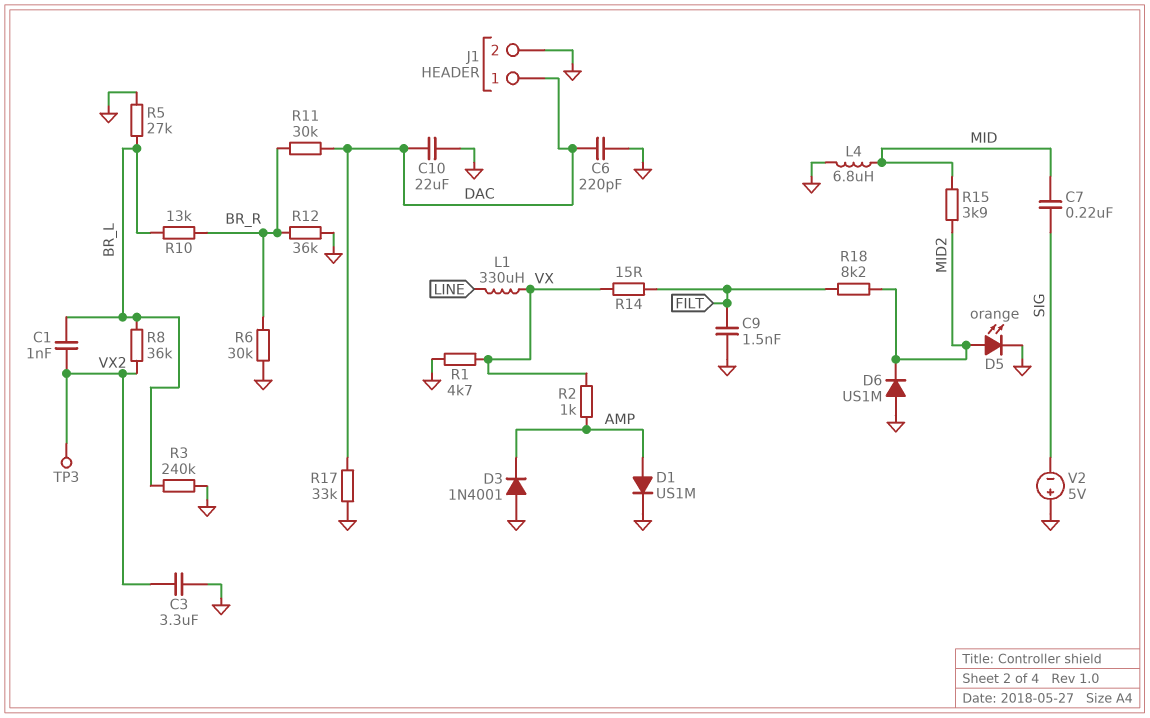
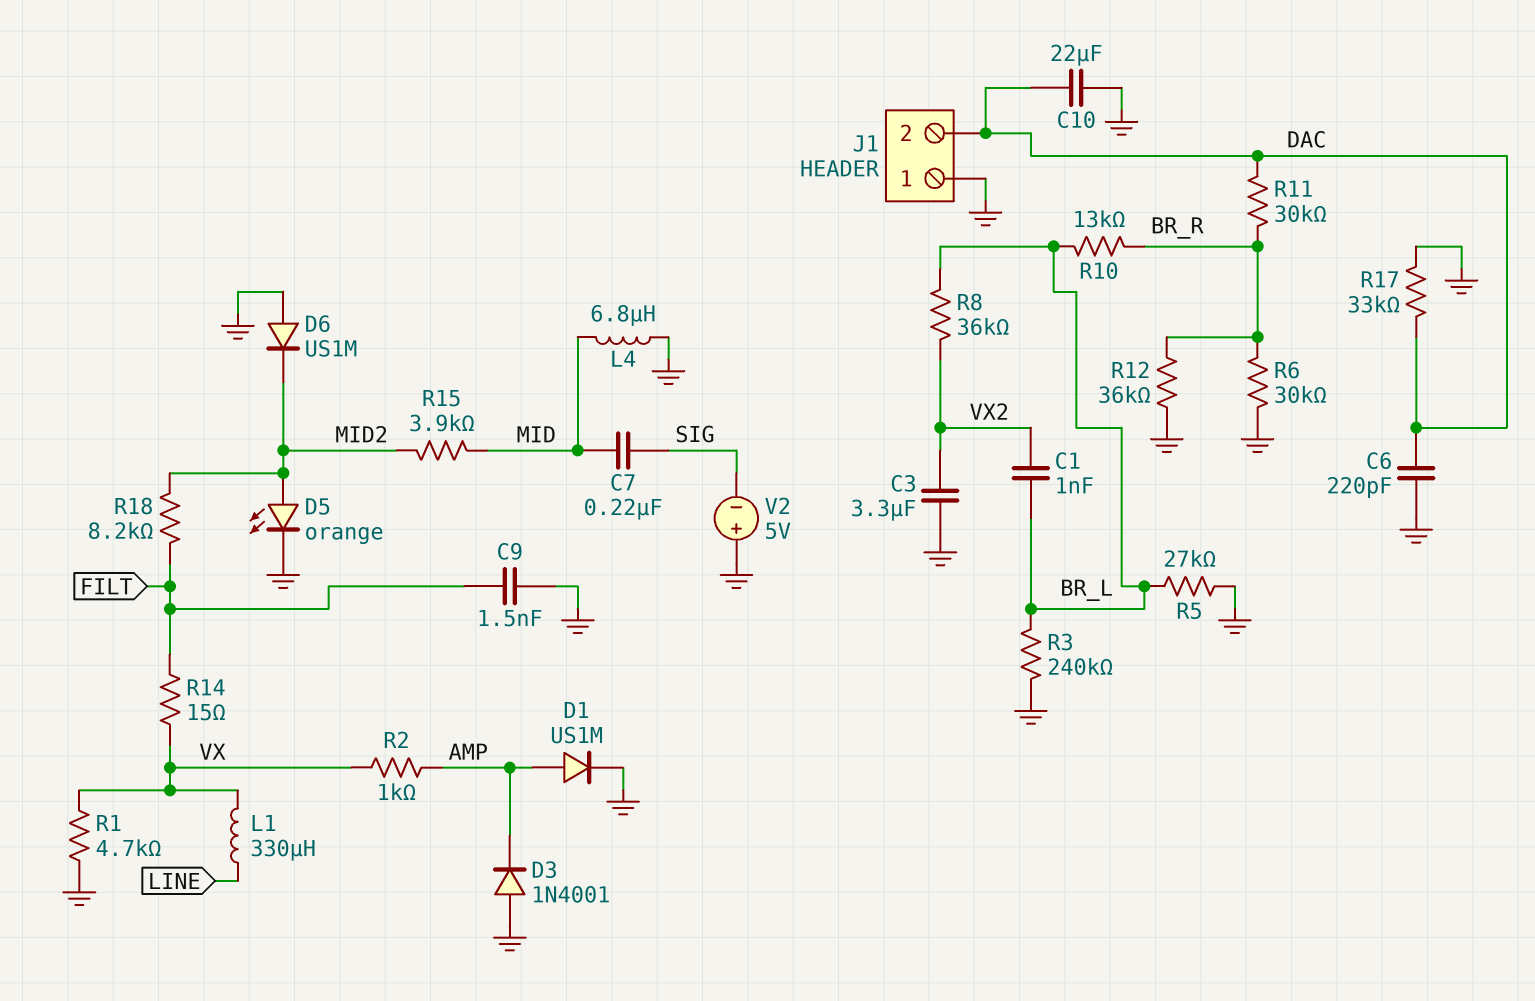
J1 pin 1: DAC -> GND
J1 pin 2: GND -> DAC
TP3: test point (VX2) -> none

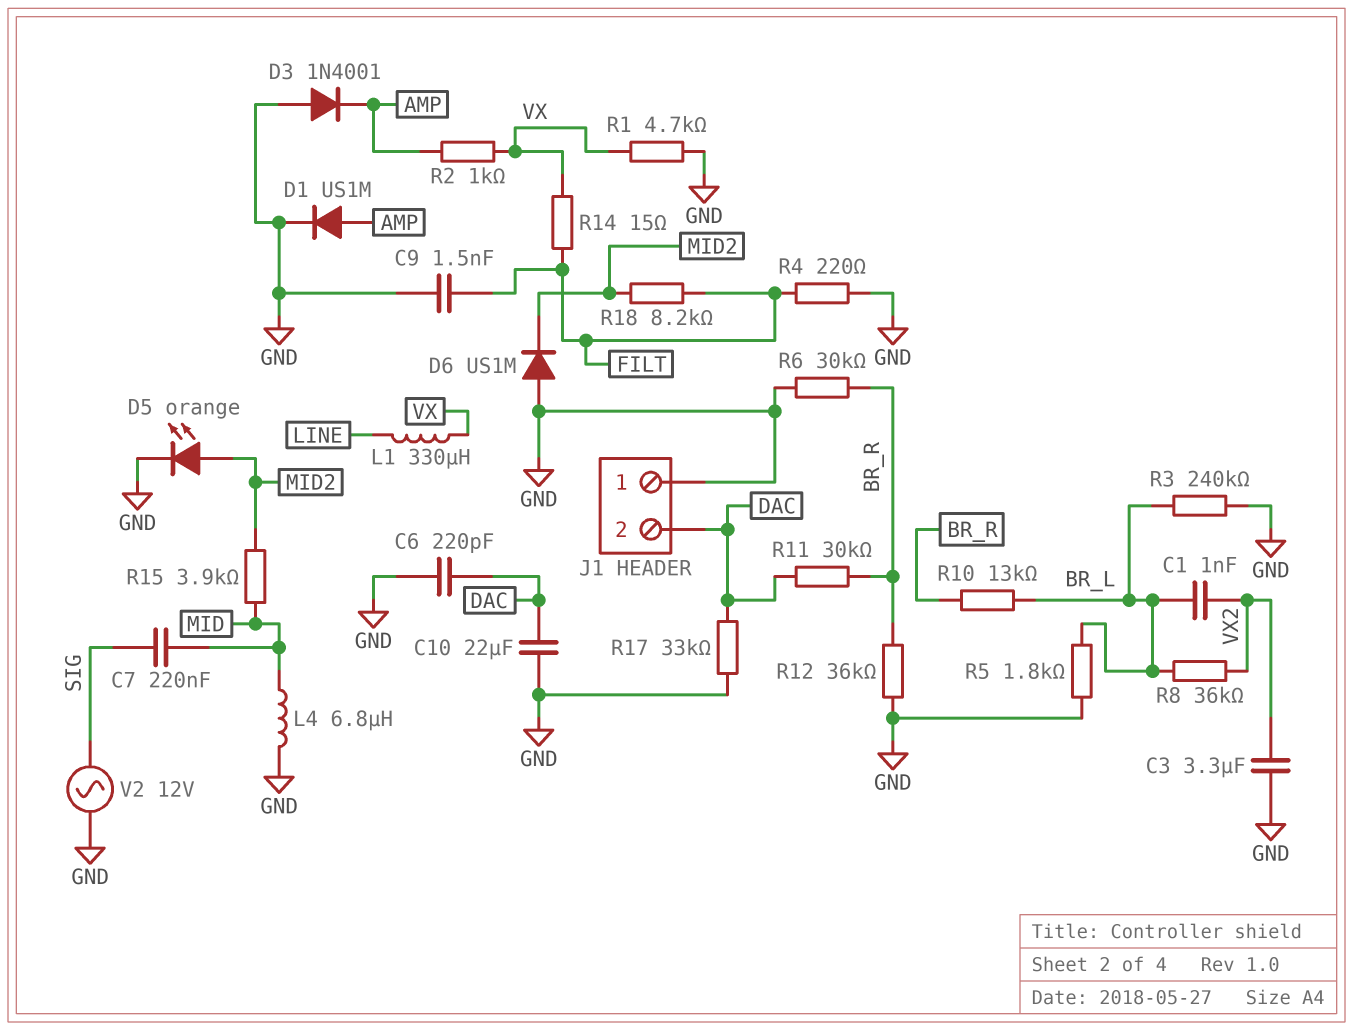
R4: none -> 220 (FILT, GND)
R5: 27k (BR_L, GND) -> 1.8k (BR_L, GND)
V2: 5V (plus GND, minus SIG) -> AC 12V (GND, SIG)

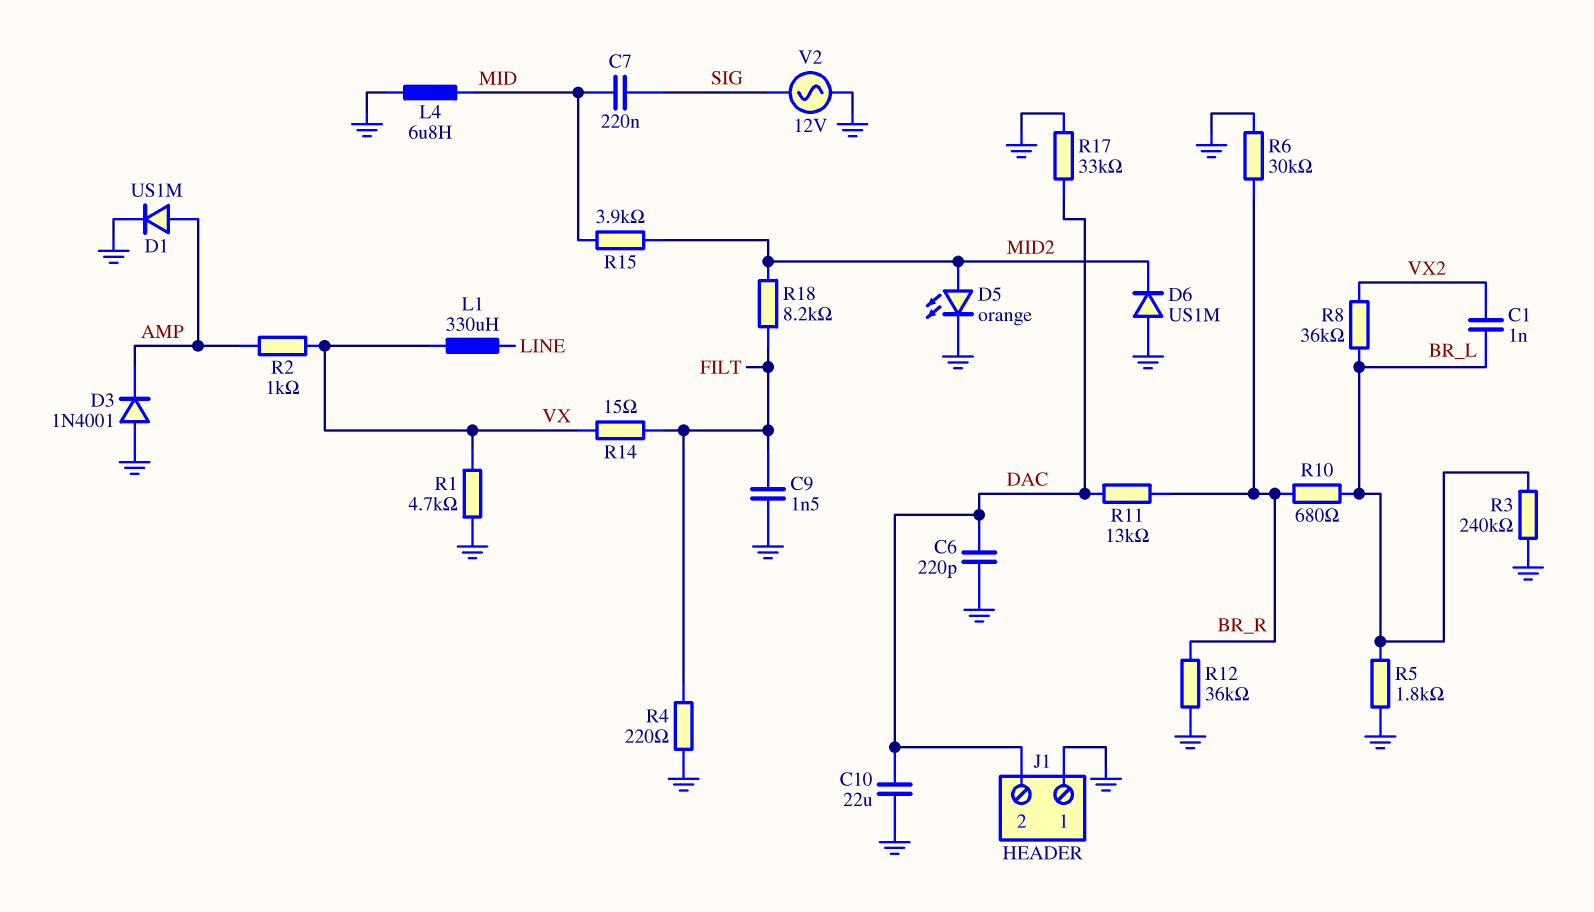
C3: 3.3uF (GND, VX2) -> none
R10: 13k (BR_L, BR_R) -> 680 (BR_L, BR_R)
R11: 30k (BR_R, DAC) -> 13k (BR_R, DAC)

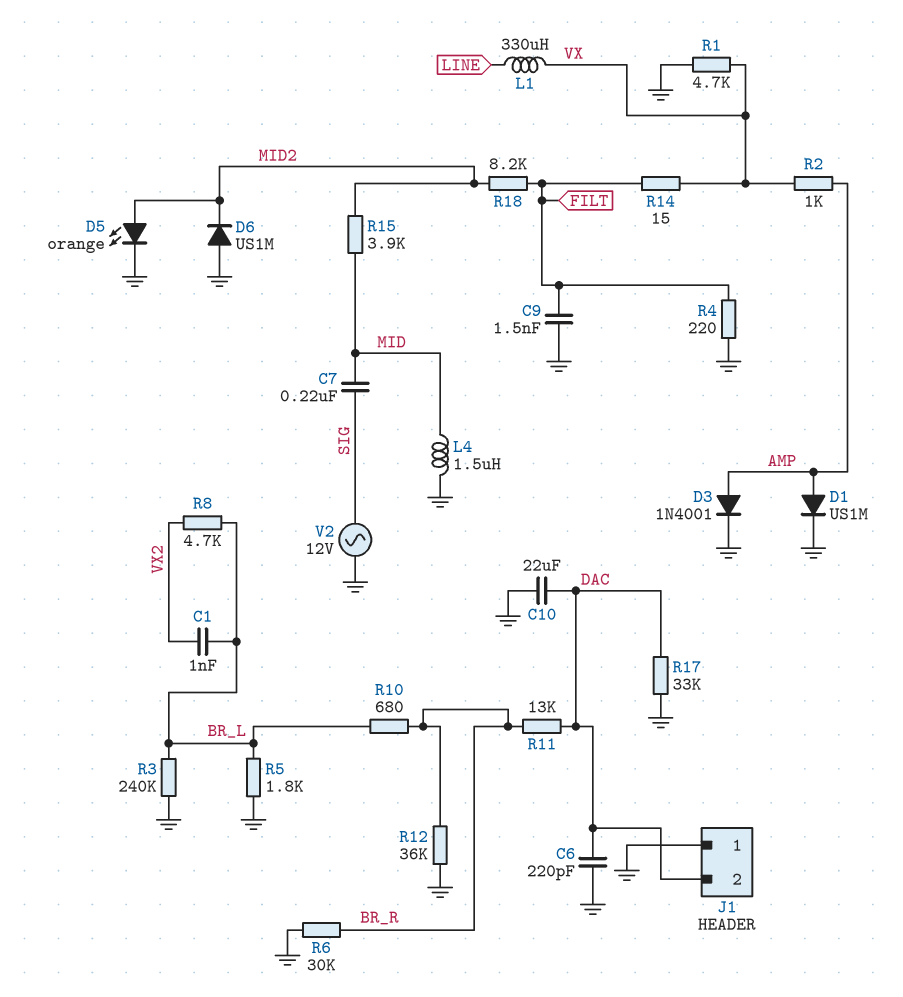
D3: diode 1N4001 (A GND, K AMP) -> diode 1N4001 (A AMP, K GND)
L4: 6.8uH (GND, MID) -> 1.5uH (GND, MID)
R8: 36k (BR_L, VX2) -> 4.7k (BR_L, VX2)

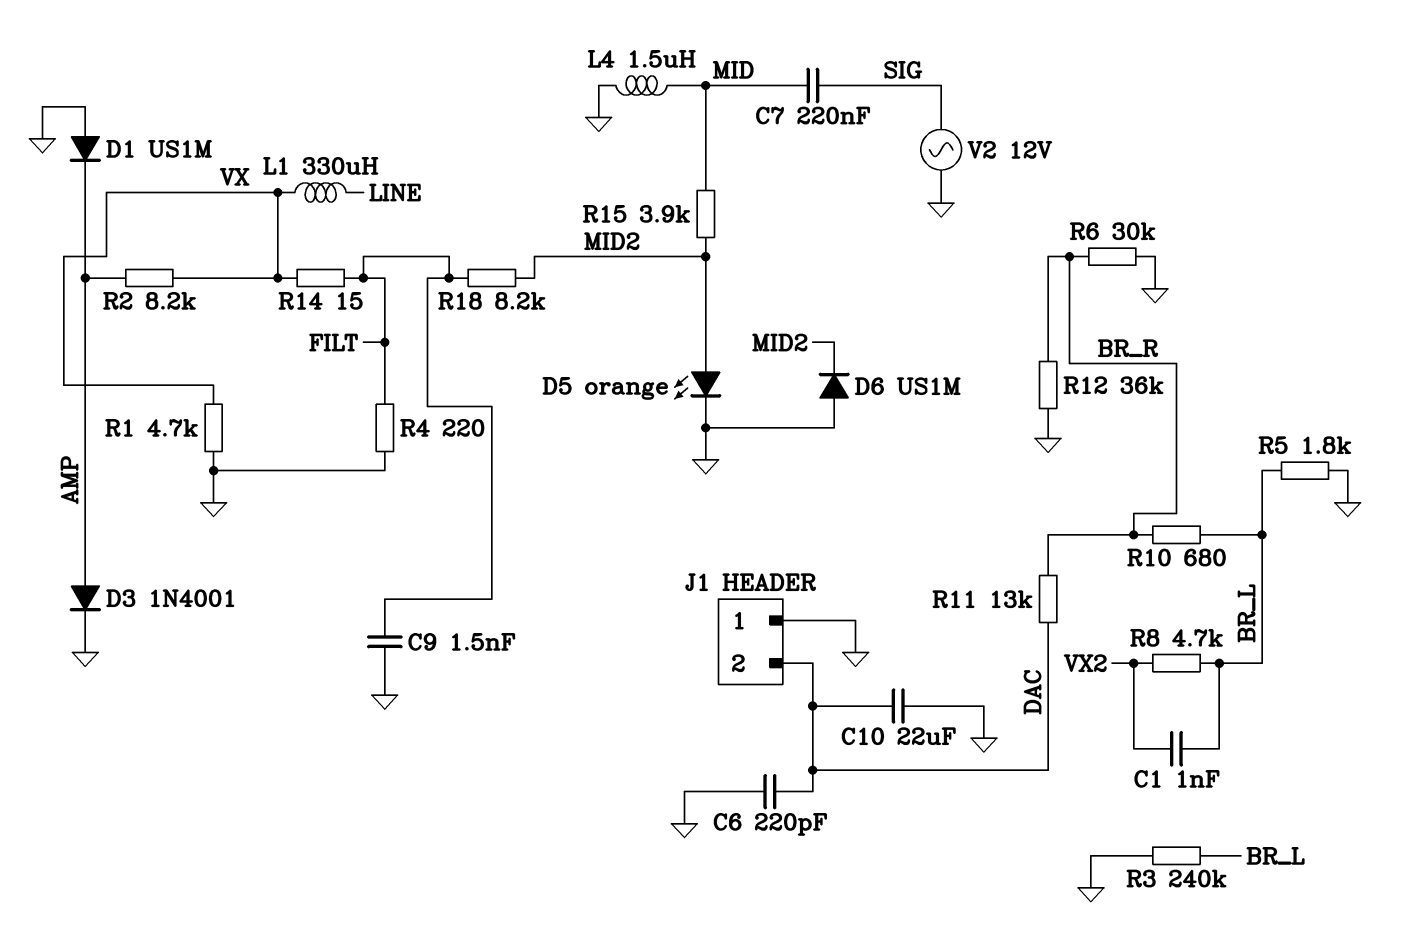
D1: diode US1M (A AMP, K GND) -> diode US1M (A GND, K AMP)
R2: 1k (AMP, VX) -> 8.2k (AMP, VX)
R17: 33k (DAC, GND) -> none

